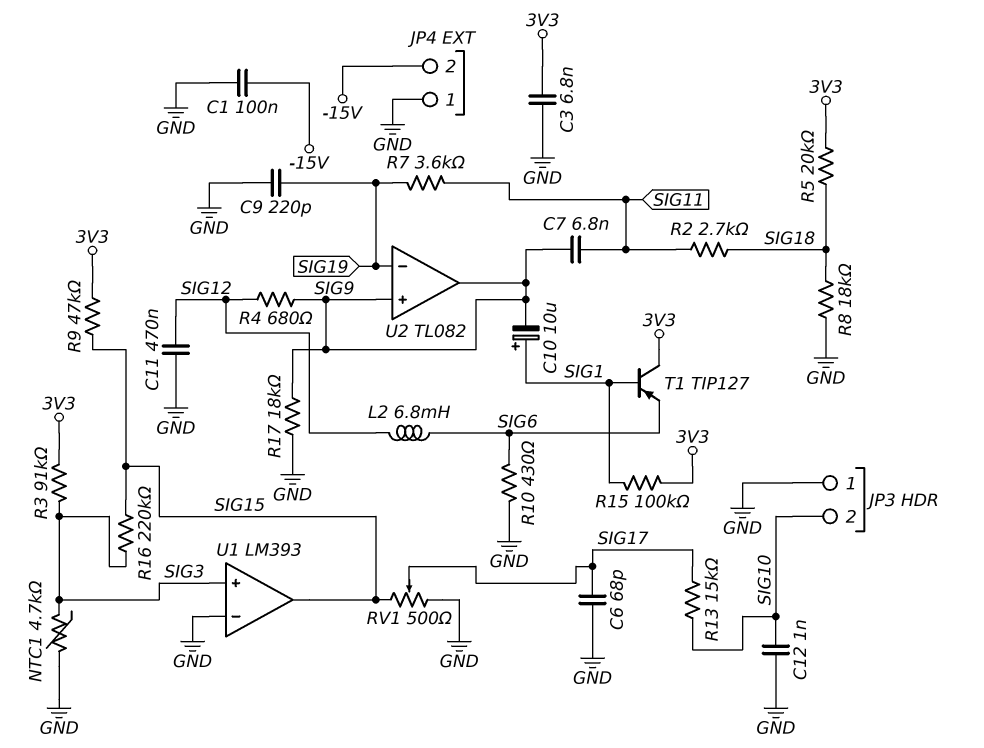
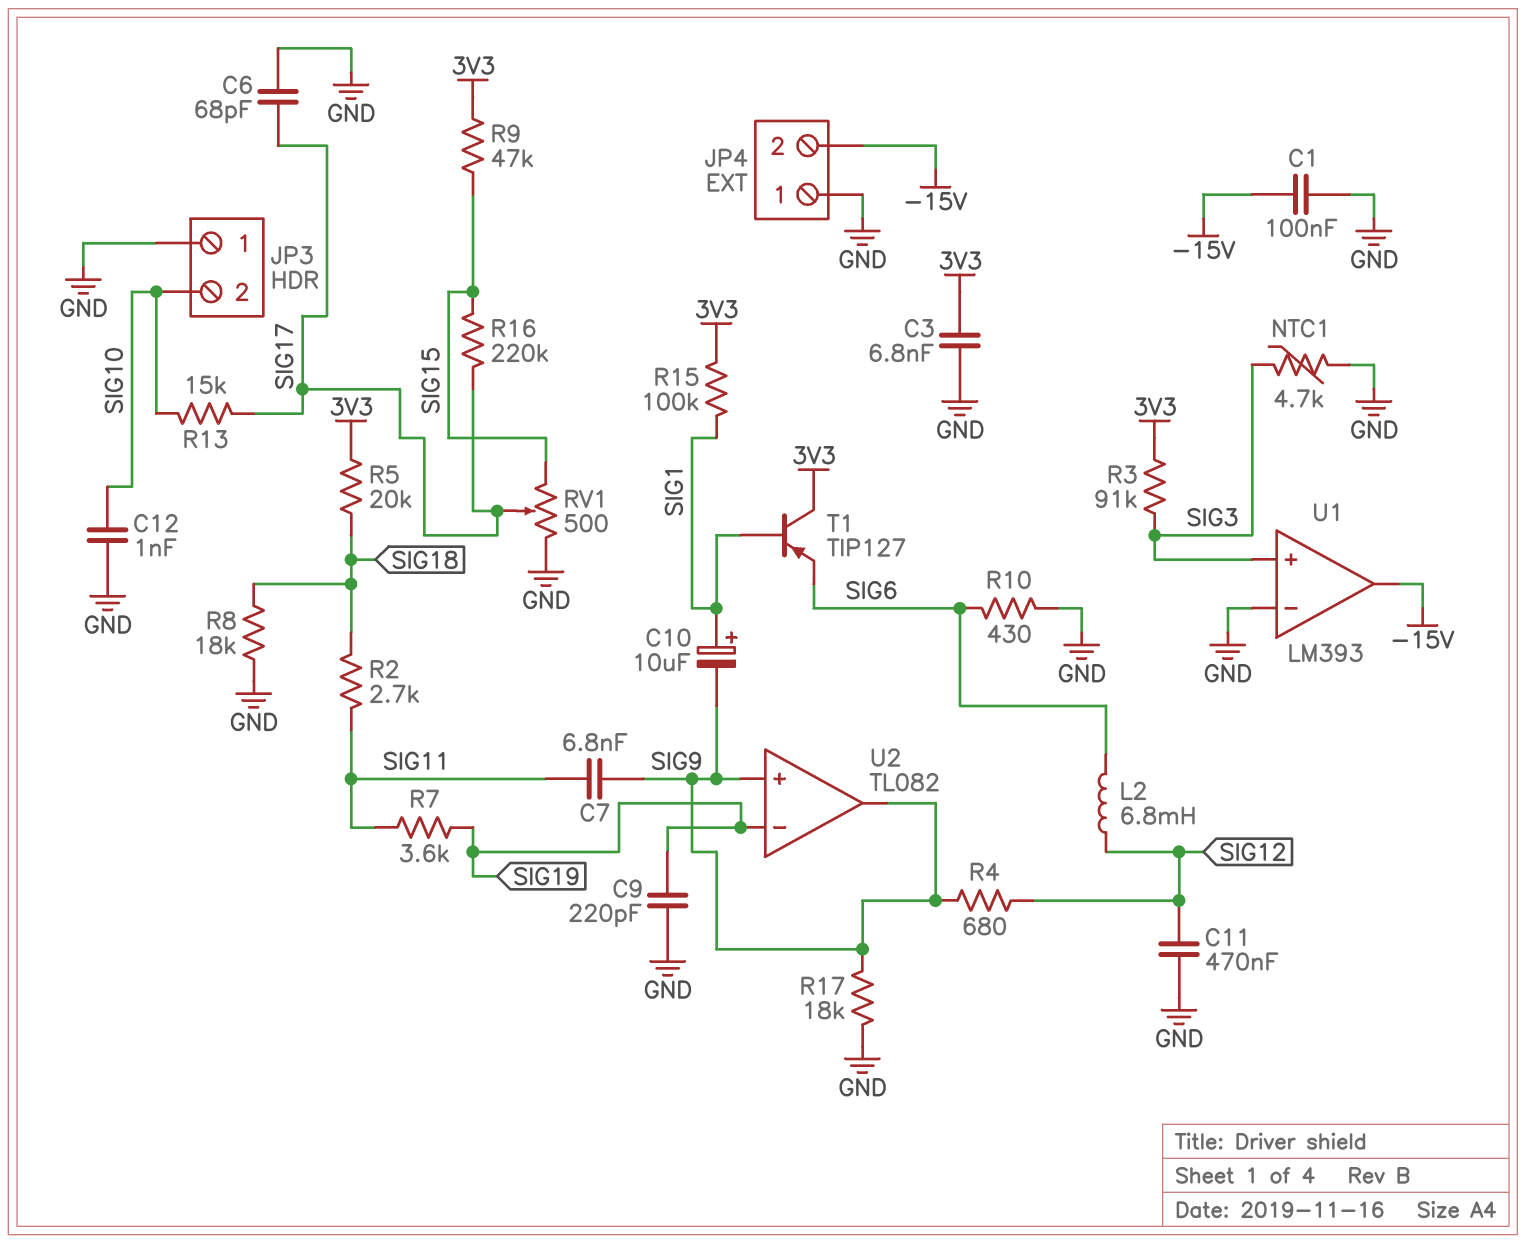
R16: 220k (SIG3, SIG15) -> 220k (SIG15, SIG17)
U1 pin out: SIG15 -> -15V

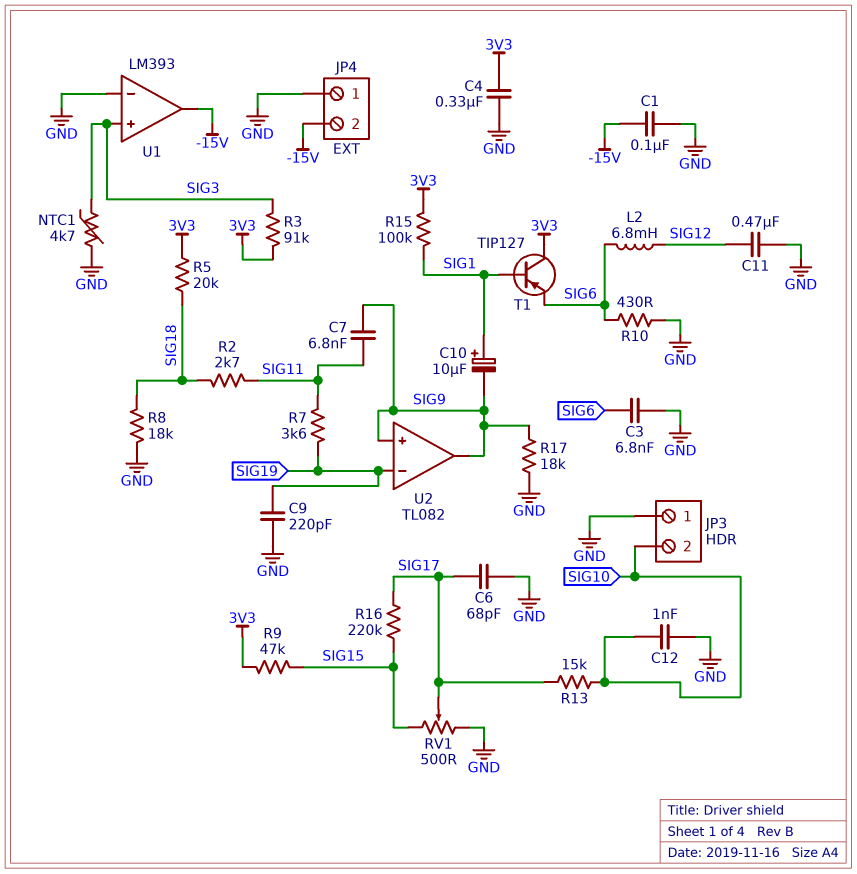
C3: 6.8nF (3V3, GND) -> 6.8nF (GND, SIG6)
C4: none -> 330nF (3V3, GND)
R4: 680 (SIG9, SIG12) -> none

